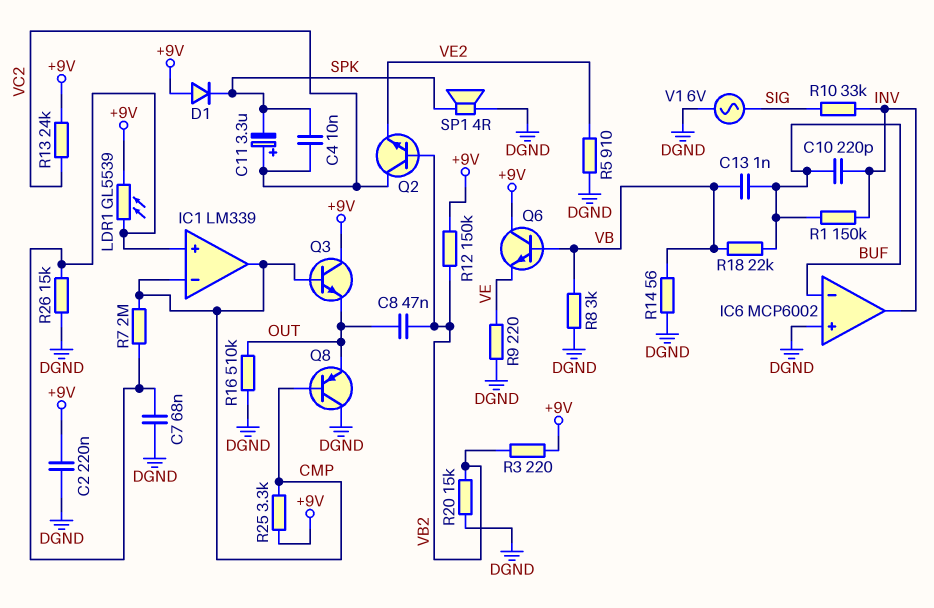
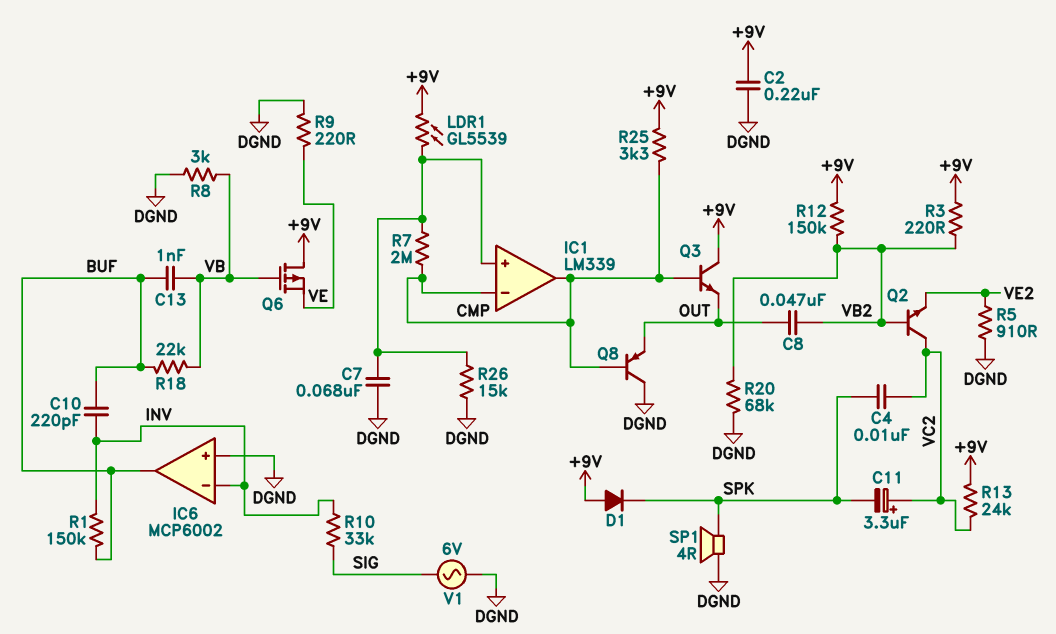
IC6 pin in-: BUF -> INV
IC6 pin out: INV -> BUF
Q6: NPN (B VB, C +9V, E VE) -> PMOS (G VB, D +9V, S VE)
R14: 56 (DGND, VB) -> none
R16: 510k (DGND, OUT) -> none
R20: 15k (DGND, VB2) -> 68k (DGND, VB2)

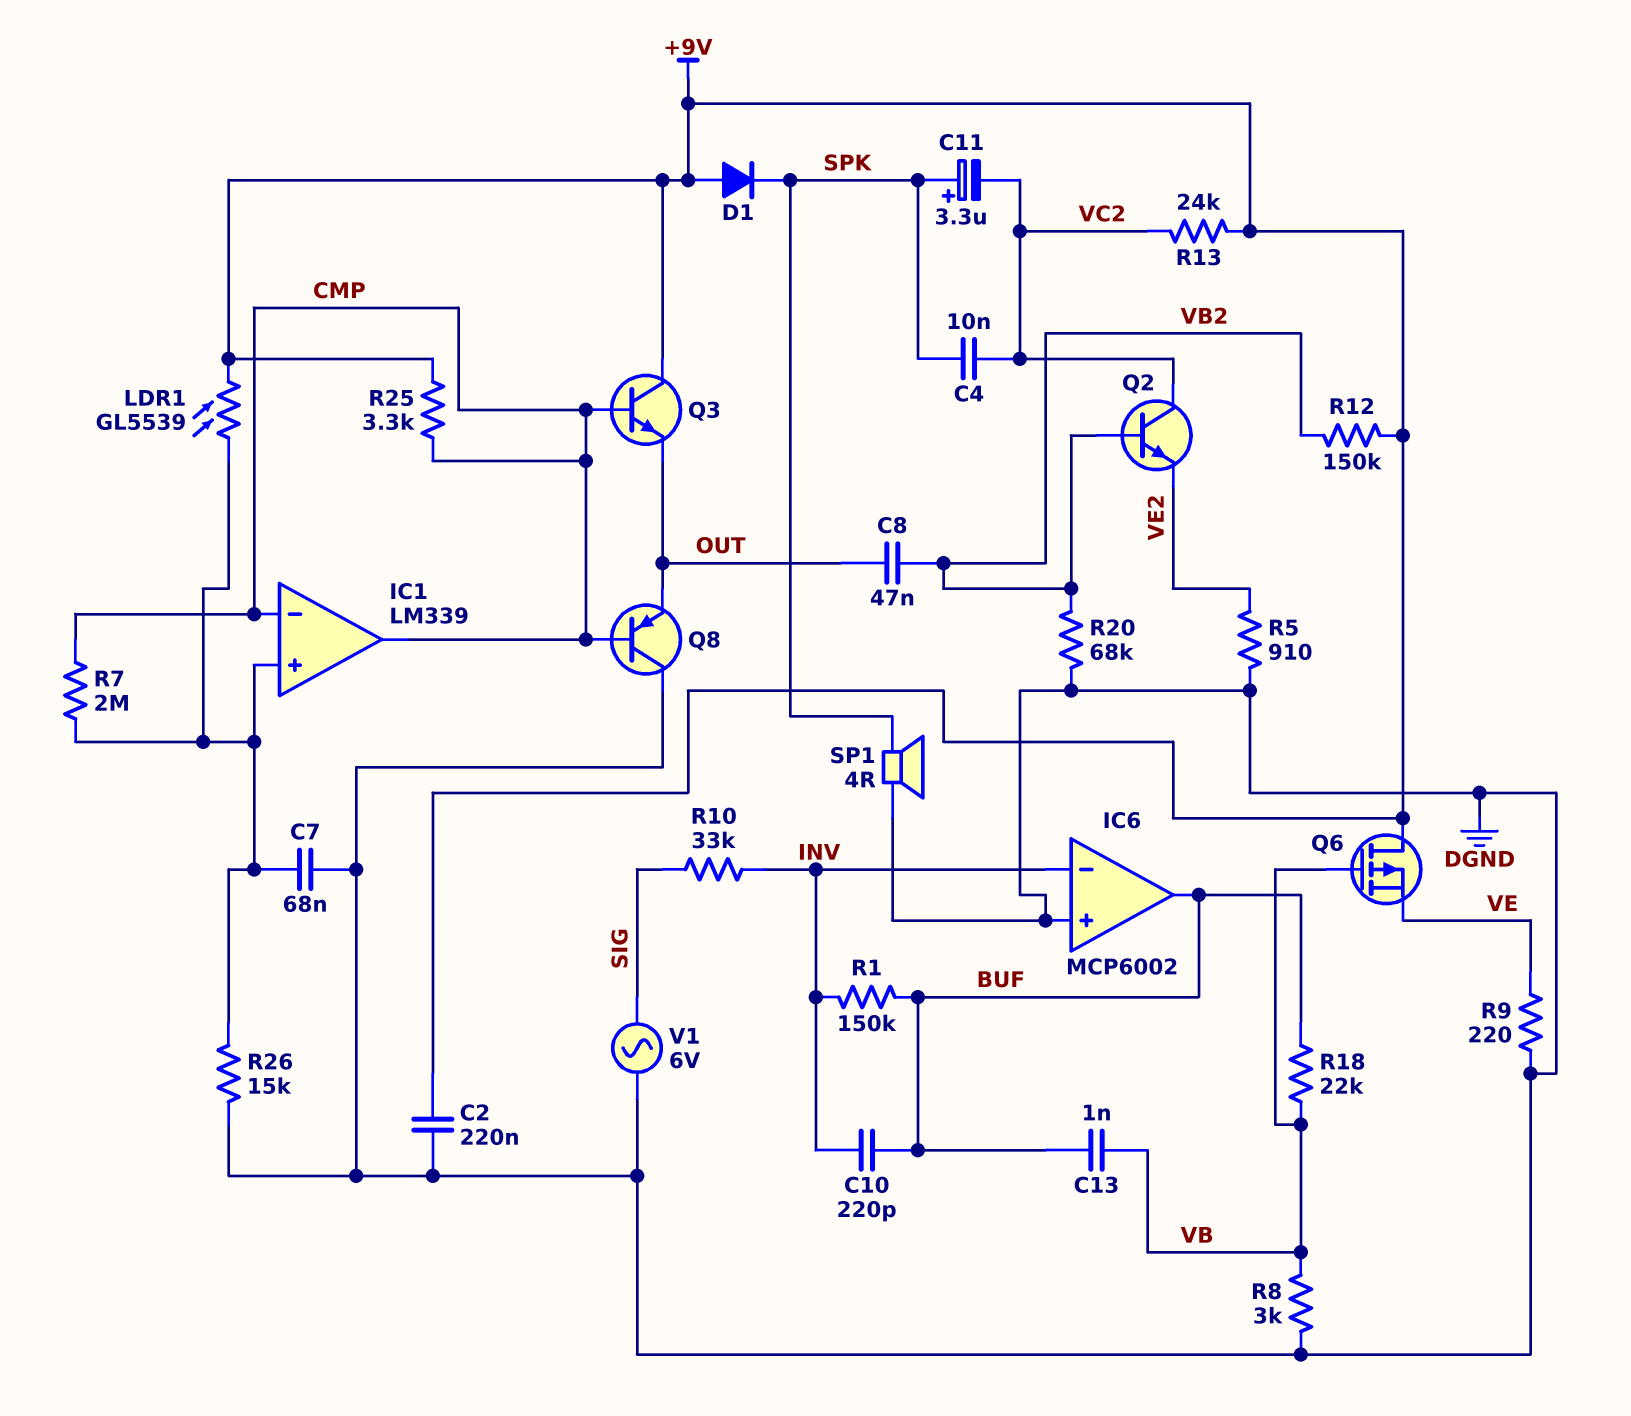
C11: 3.3uF (plus VC2, minus SPK) -> 3.3uF (plus SPK, minus VC2)
R3: 220 (+9V, VB2) -> none

